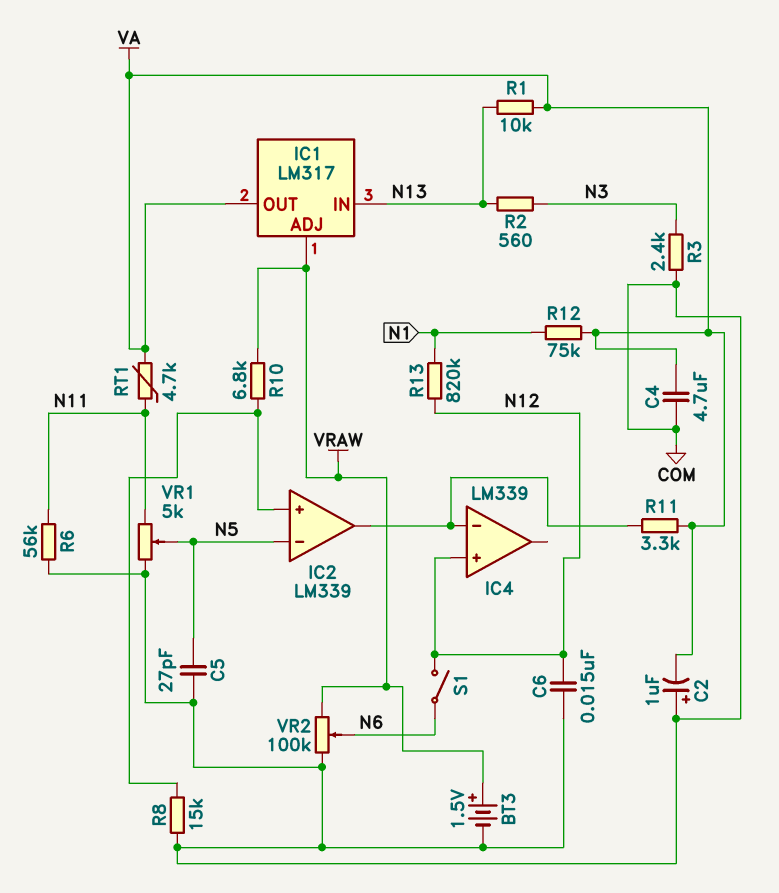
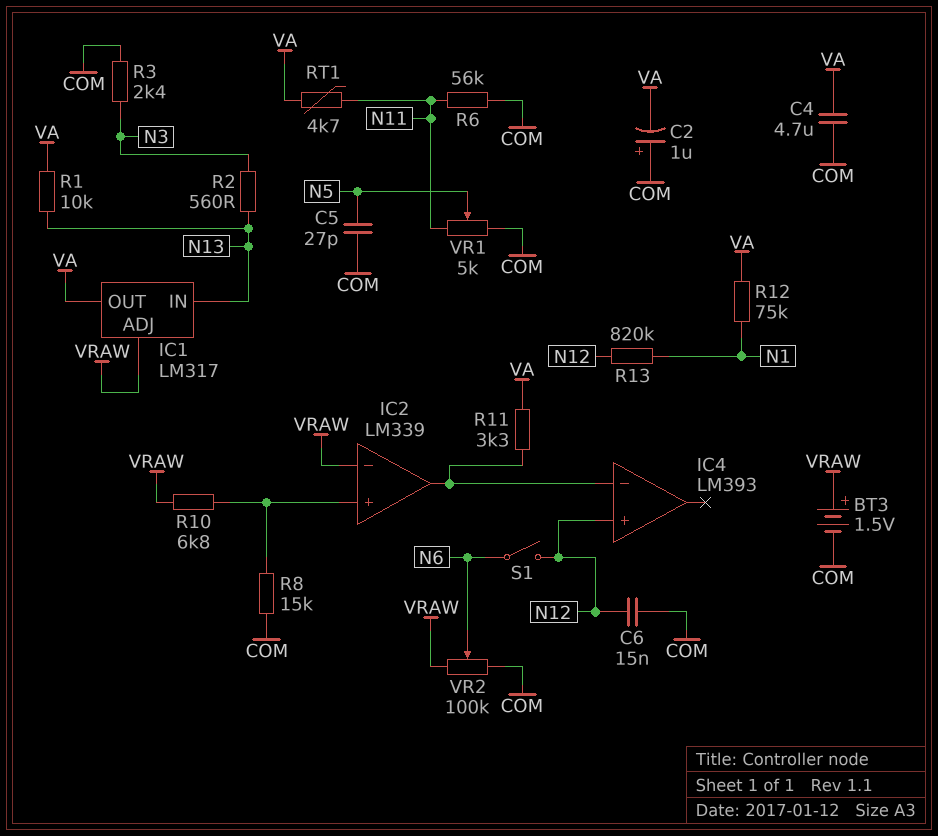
IC2 pin in-: N5 -> VRAW
IC4: LM339 -> LM393

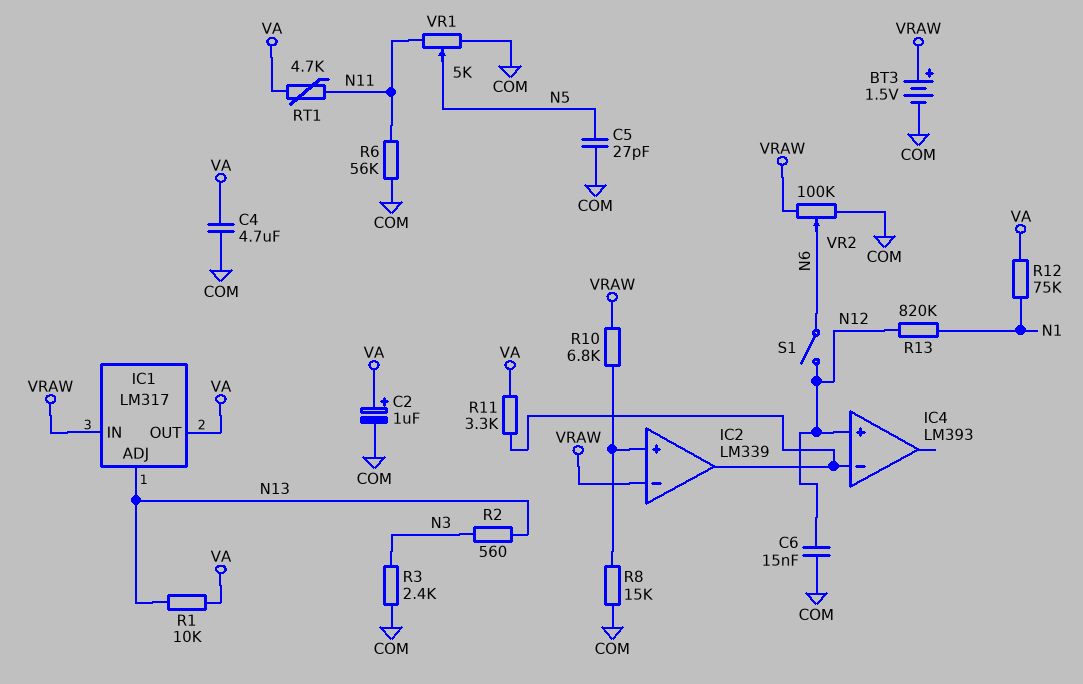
C2: 1uF (plus COM, minus VA) -> 1uF (plus VA, minus COM)
IC1 pin ADJ: VRAW -> N13
IC1 pin IN: N13 -> VRAW

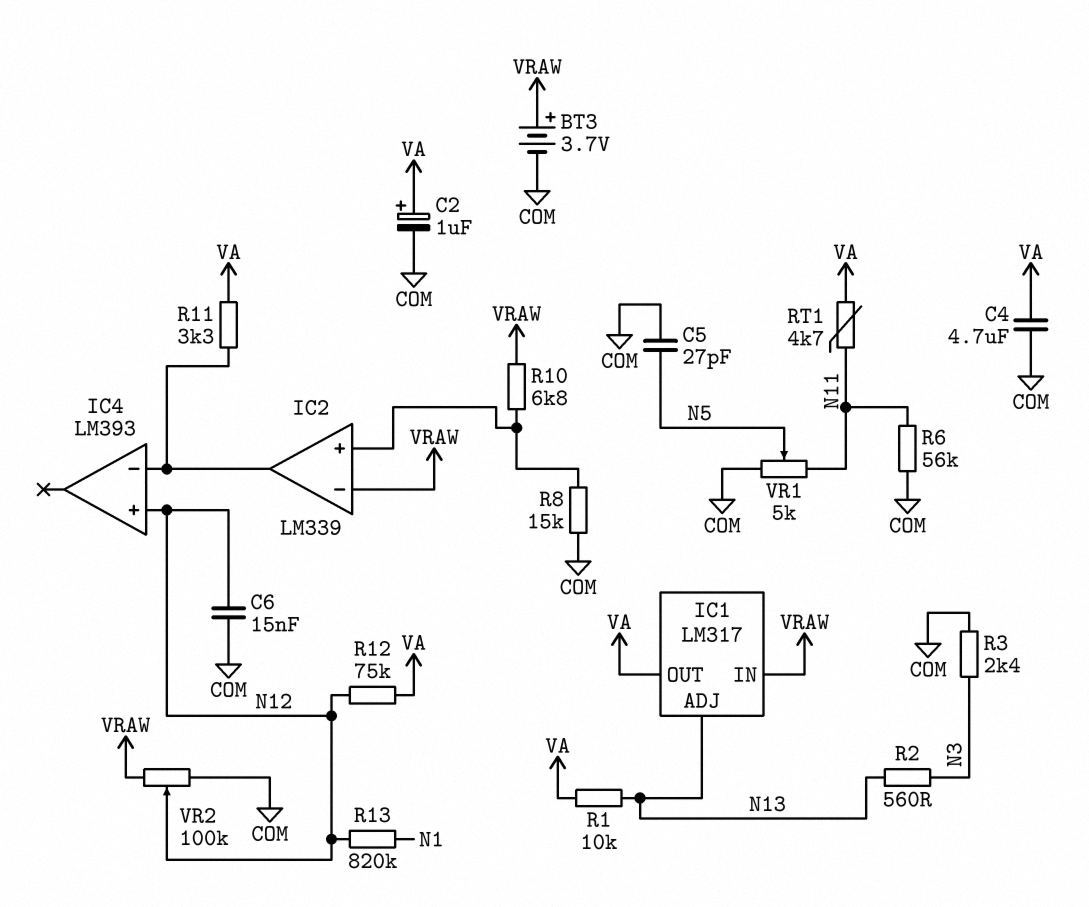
BT3: 1.5V (plus VRAW, minus COM) -> 3.7V (plus VRAW, minus COM)
R12: 75k (N1, VA) -> 75k (N12, VA)
S1: switch (N6, N12) -> none
VR2: 100k (COM, VRAW, wiper N6) -> 100k (COM, VRAW, wiper N12)

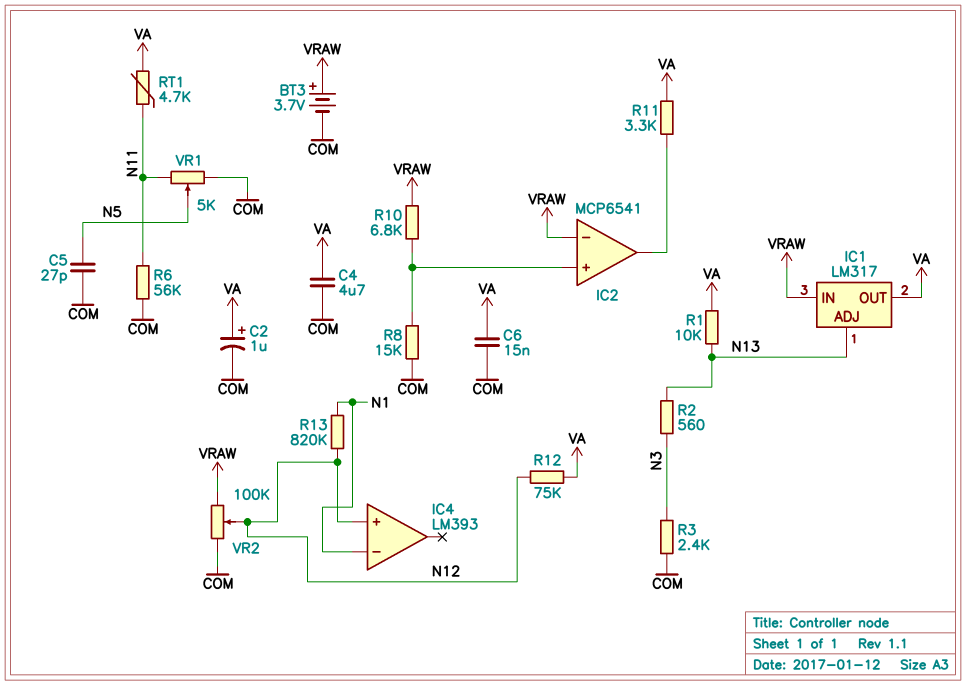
C6: 15nF (COM, N12) -> 15nF (COM, VA)
IC2: LM339 -> MCP6541
IC4 pin in-: IC2/out -> N1

